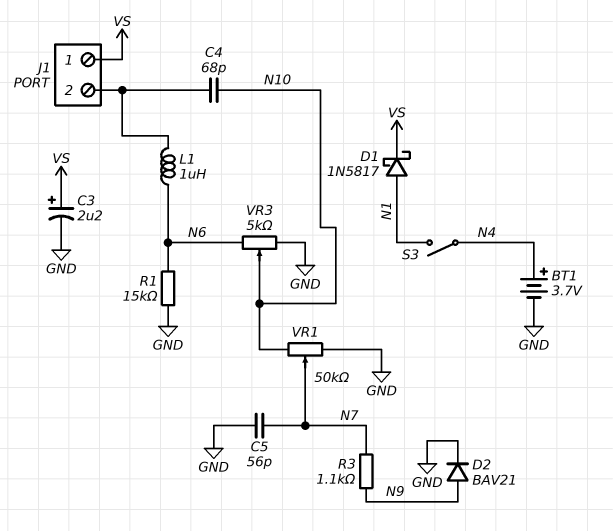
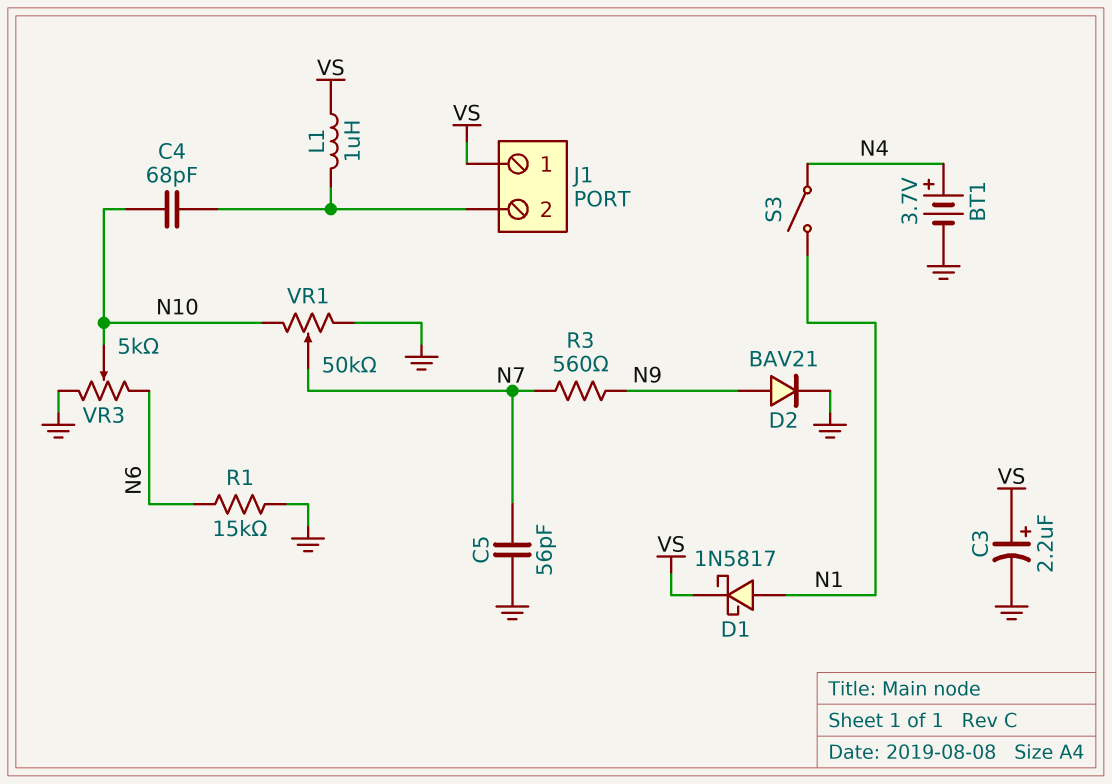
L1: 1uH (J1/2, N6) -> 1uH (J1/2, VS)
R3: 1.1k (N7, N9) -> 560 (N7, N9)

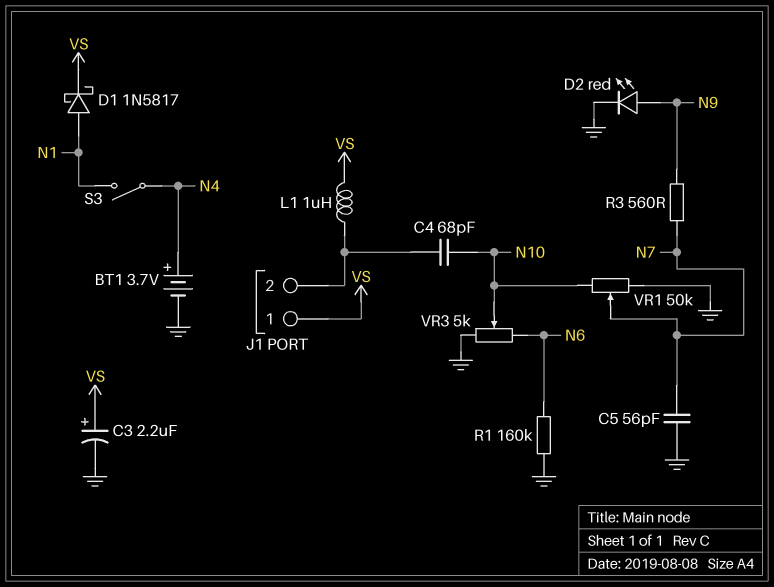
D2: diode BAV21 (A N9, K GND) -> LED red (A N9, K GND)
R1: 15k (GND, N6) -> 160k (GND, N6)

